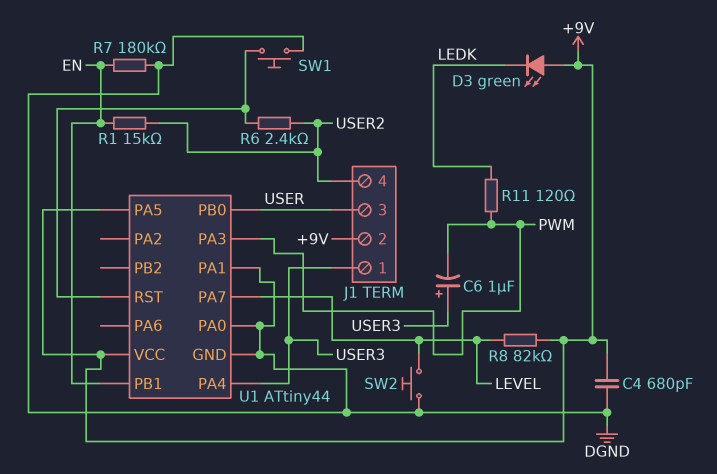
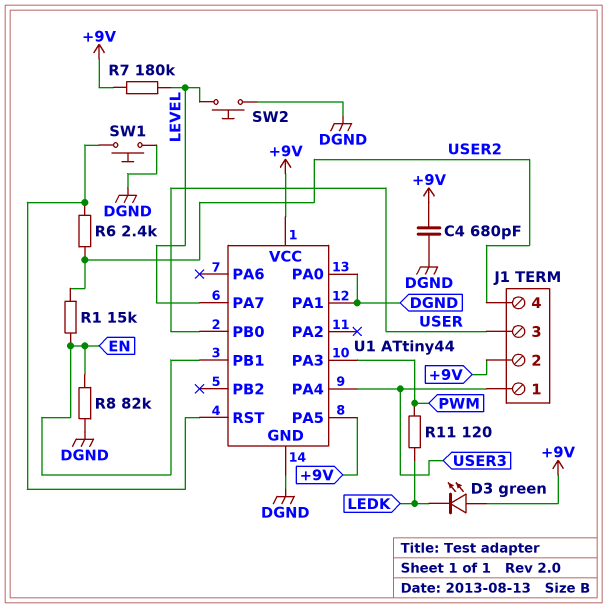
C6: 1uF (plus USER3, minus PWM) -> none
R7: 180k (DGND, EN) -> 180k (+9V, LEVEL)
R8: 82k (+9V, LEVEL) -> 82k (DGND, EN)

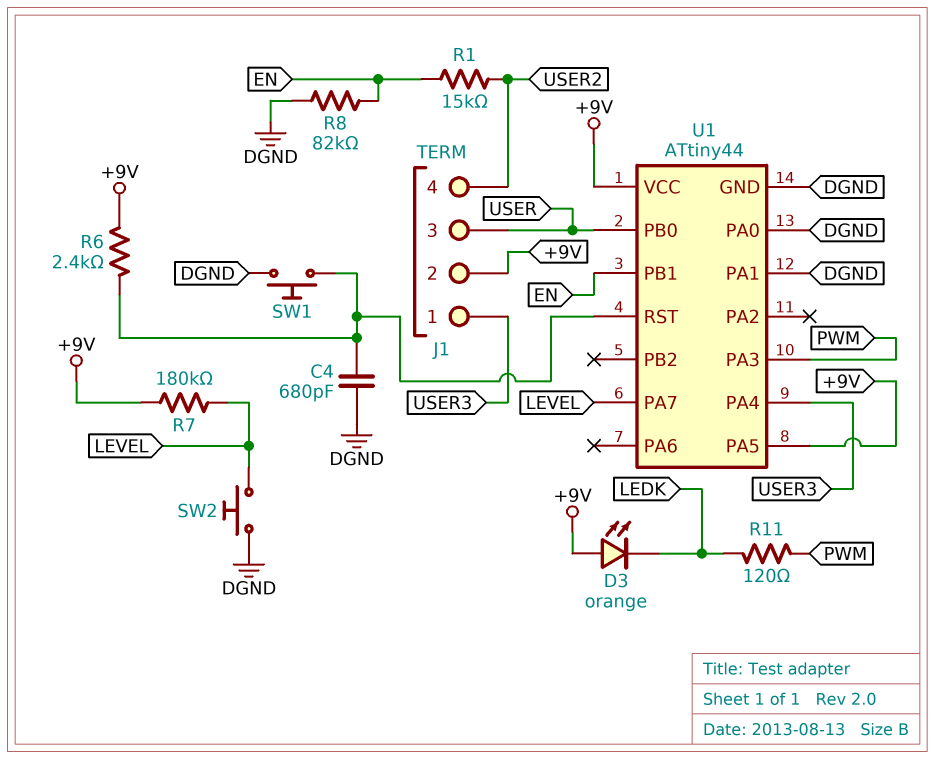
C4: 680pF (+9V, DGND) -> 680pF (DGND, U1/RST)
D3: LED green (A +9V, K LEDK) -> LED orange (A +9V, K LEDK)
R6: 2.4k (U1/RST, USER2) -> 2.4k (+9V, U1/RST)

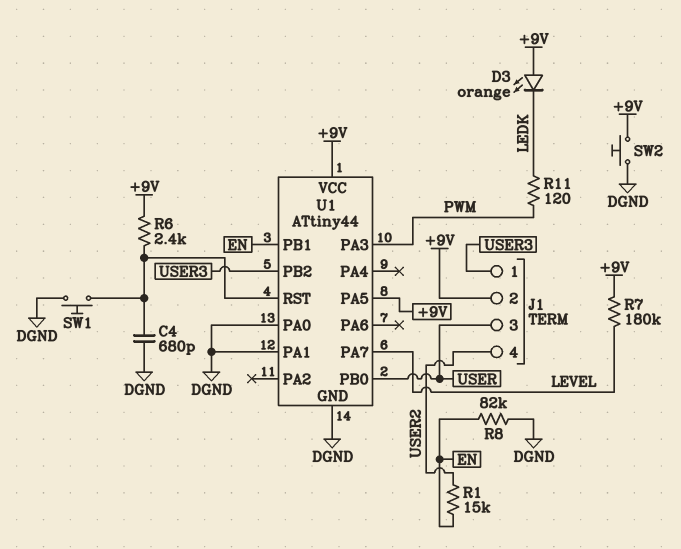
SW2: button (DGND, LEVEL) -> button (+9V, DGND)
U1 pin PA4: USER3 -> none
U1 pin PB2: none -> USER3

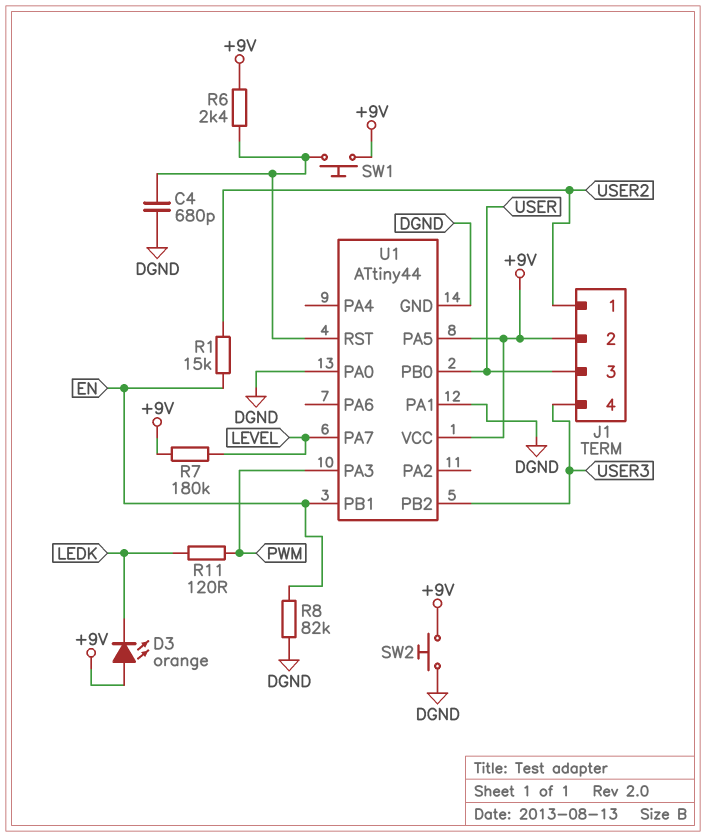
J1 pin 1: USER3 -> USER2
J1 pin 4: USER2 -> USER3
SW1: button (DGND, U1/RST) -> button (+9V, U1/RST)

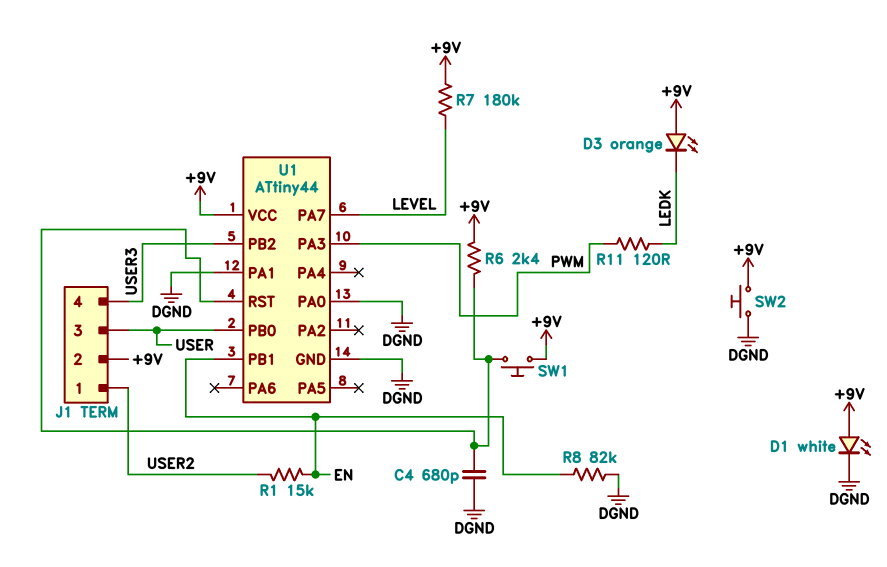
D1: none -> LED white (A +9V, K DGND)
U1 pin PA5: +9V -> none

